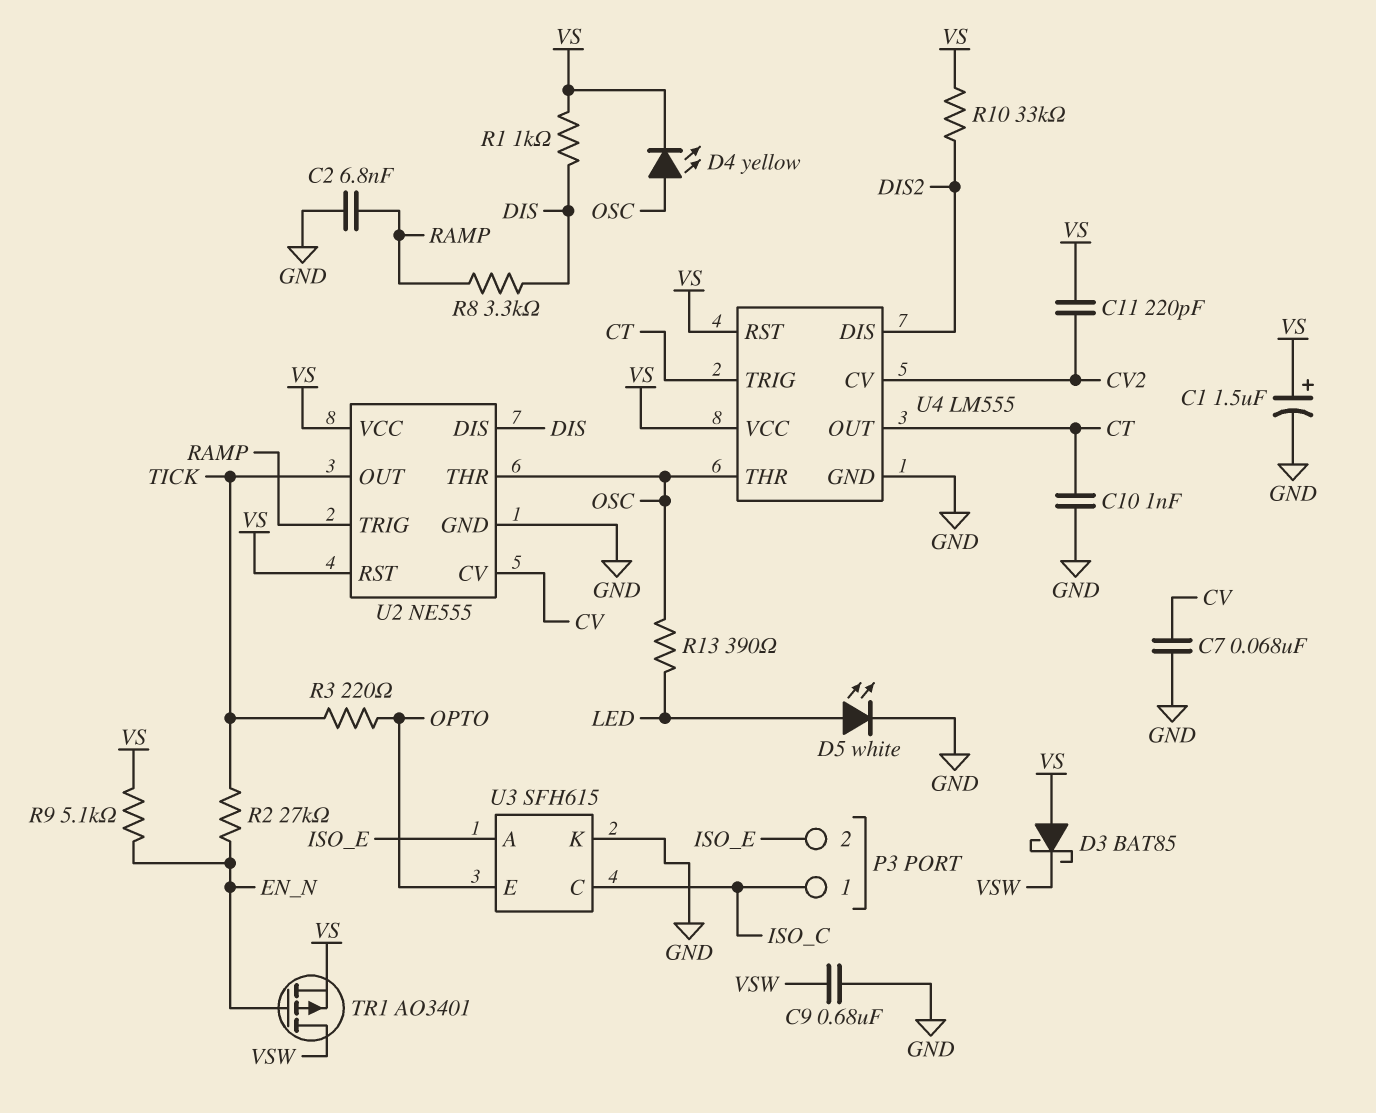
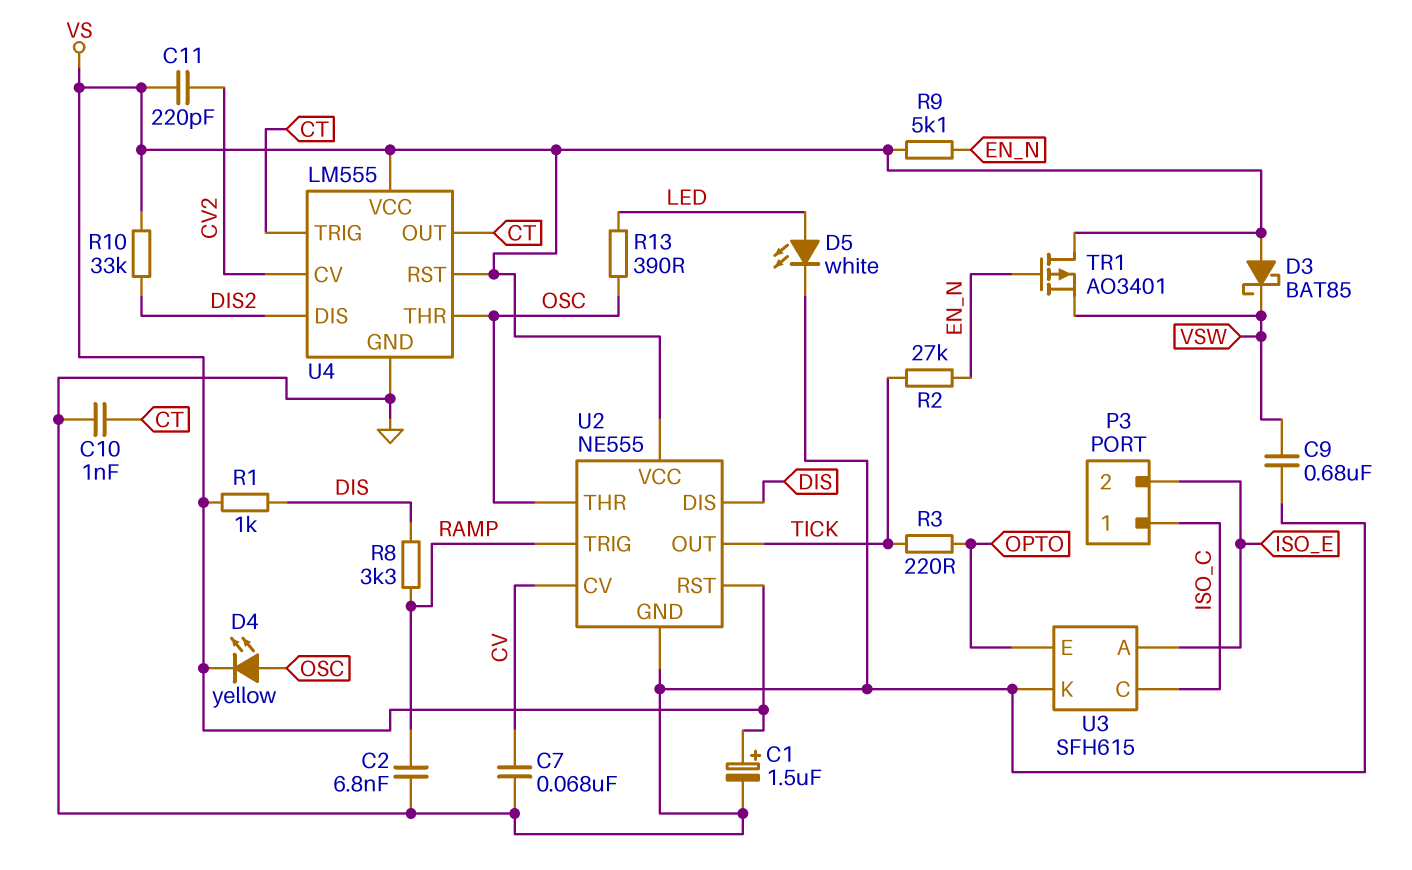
TR1: PMOS AO3401 (G EN_N, D VSW, S VS) -> PMOS AO3401 (G EN_N, D VS, S VSW)

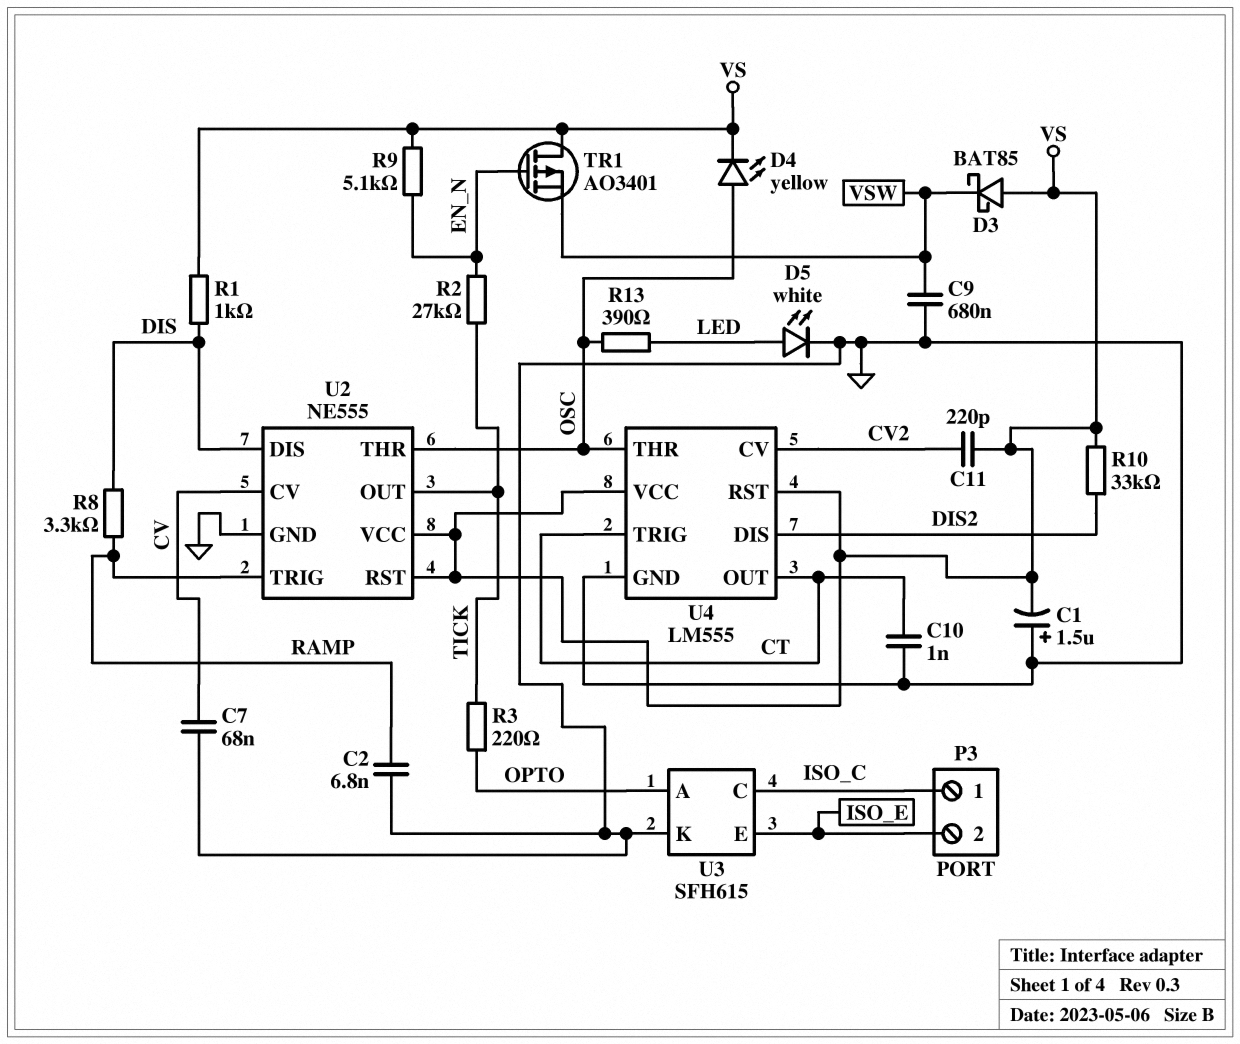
C1: 1.5uF (plus VS, minus GND) -> 1.5uF (plus GND, minus VS)
U3 pin A: ISO_E -> OPTO
U3 pin E: OPTO -> ISO_E

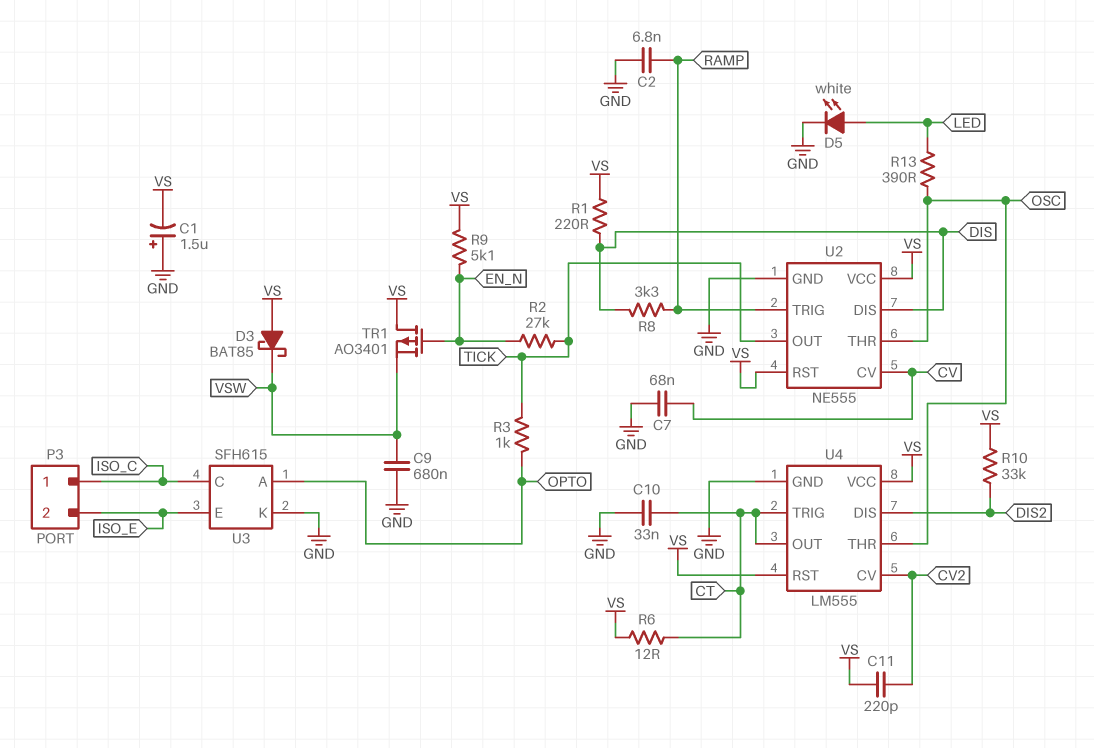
C10: 1nF (CT, GND) -> 33nF (CT, GND)
D4: LED yellow (A OSC, K VS) -> none
R1: 1k (DIS, VS) -> 220 (DIS, VS)
R3: 220 (OPTO, TICK) -> 1k (OPTO, TICK)
R6: none -> 12 (CT, VS)

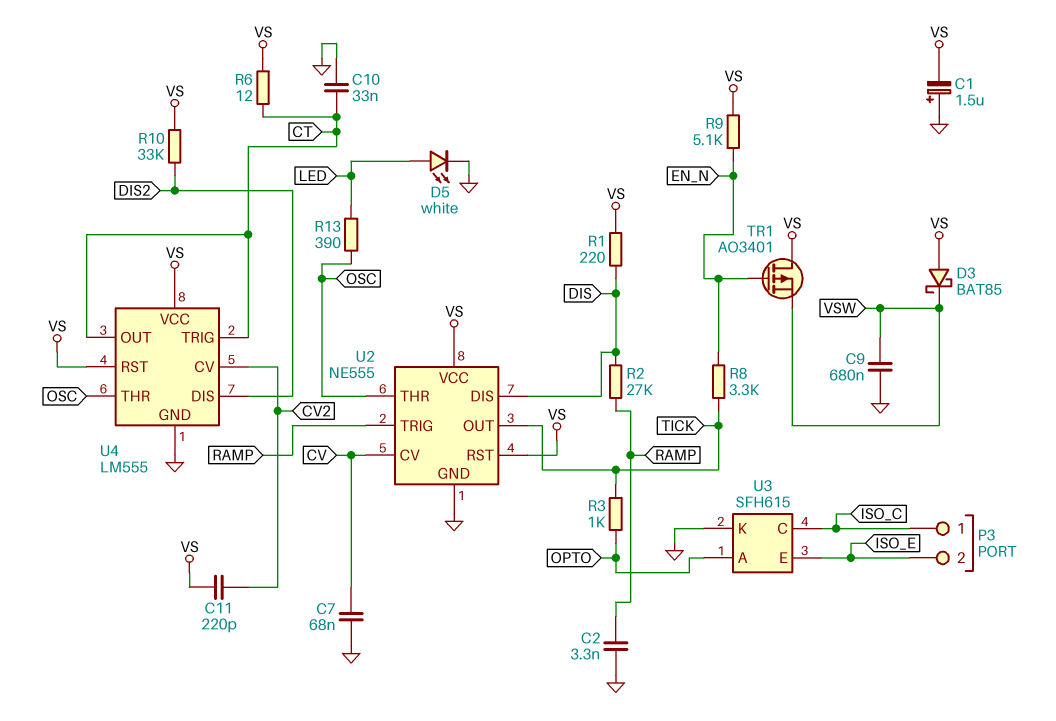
C2: 6.8nF (GND, RAMP) -> 3.3nF (GND, RAMP)
R2: 27k (EN_N, TICK) -> 27k (DIS, RAMP)
R8: 3.3k (DIS, RAMP) -> 3.3k (EN_N, TICK)

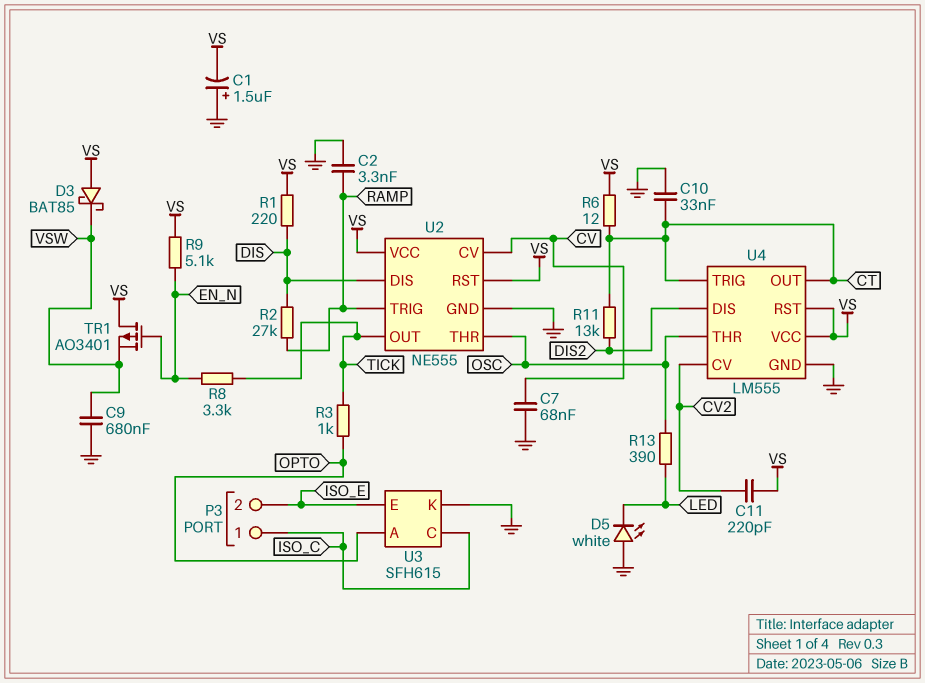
D5: LED white (A LED, K GND) -> LED white (A GND, K LED)
R10: 33k (DIS2, VS) -> none
R11: none -> 13k (CT, DIS2)

